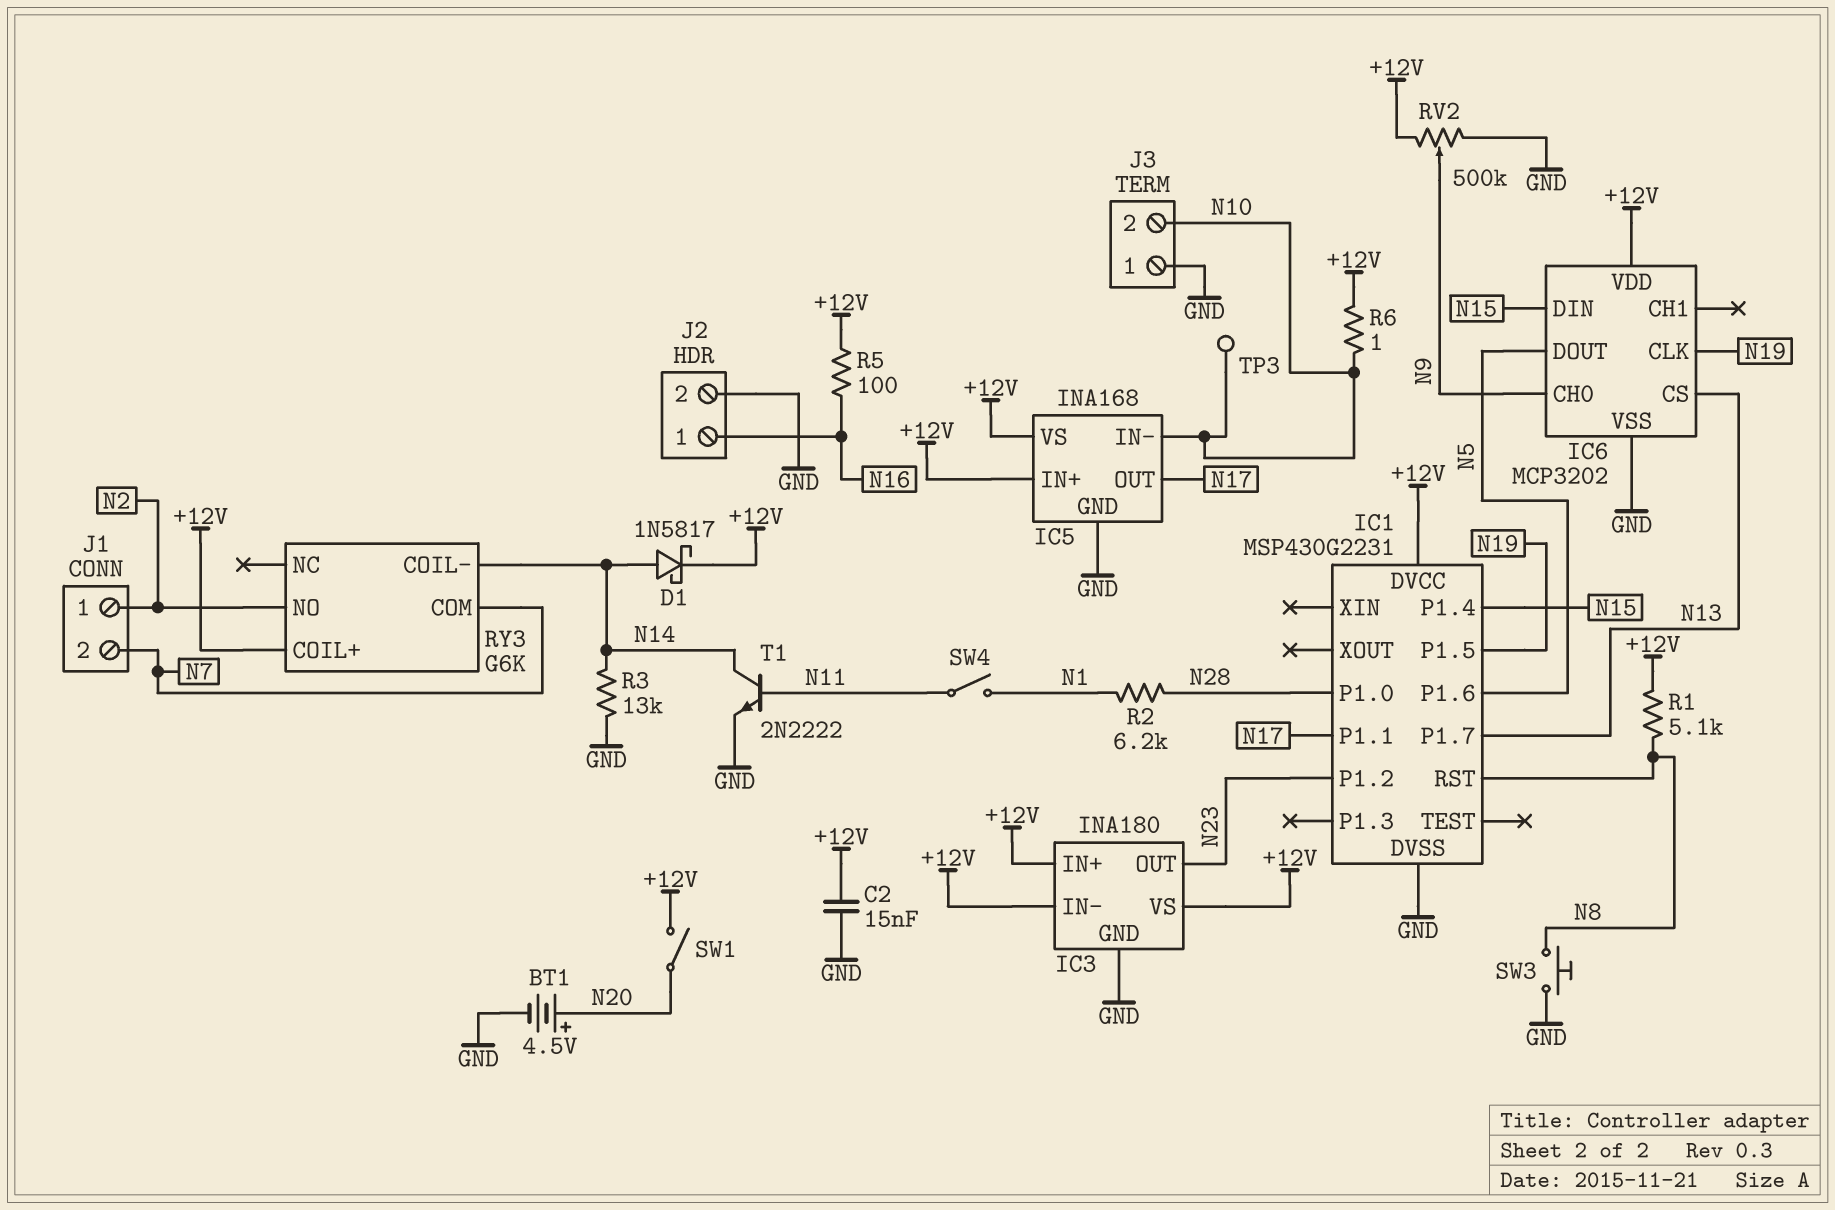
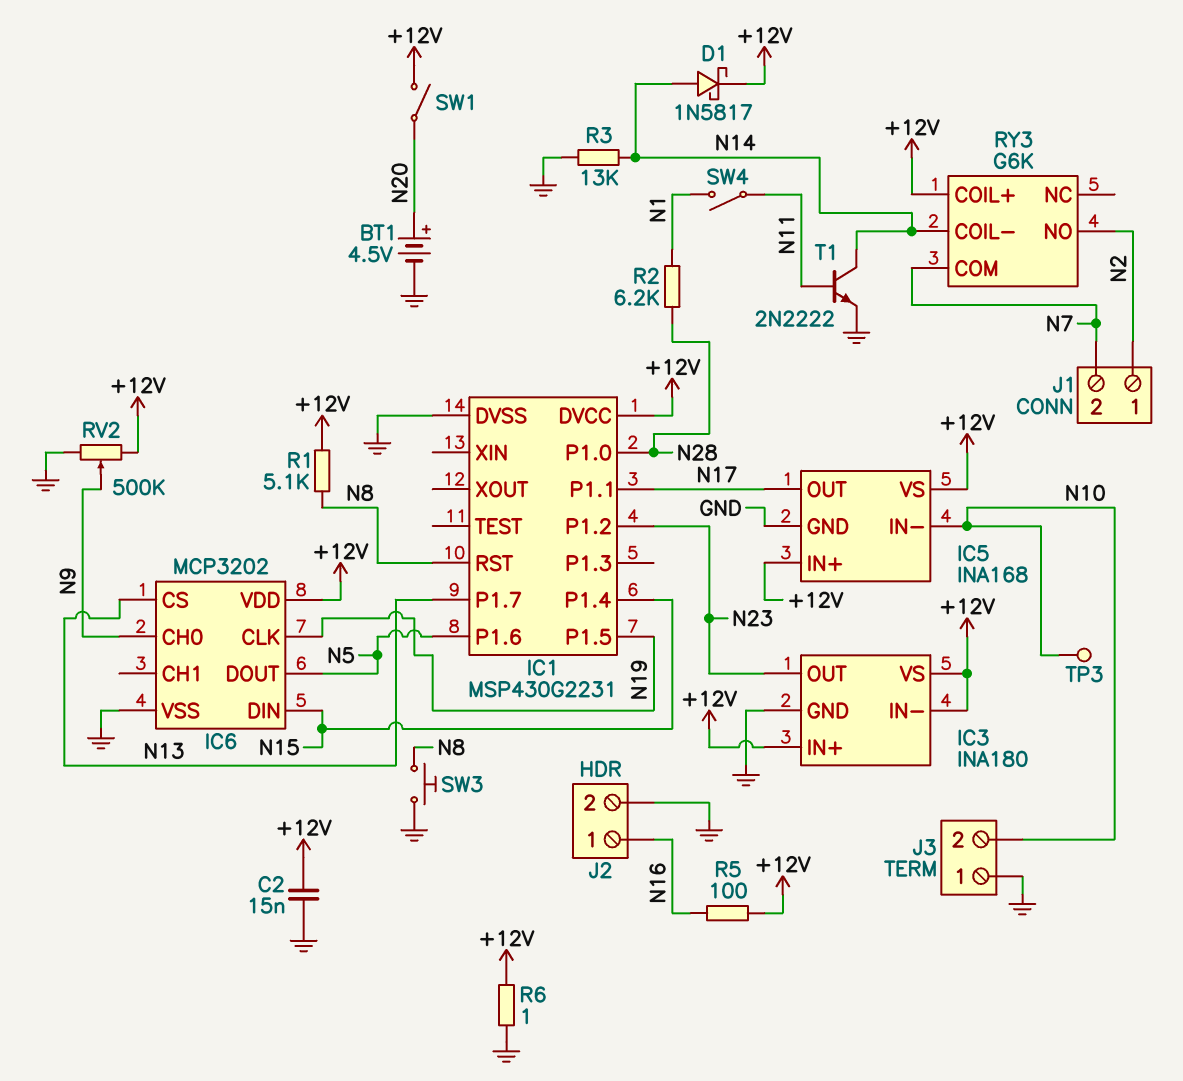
R6: 1 (+12V, N10) -> 1 (+12V, GND)

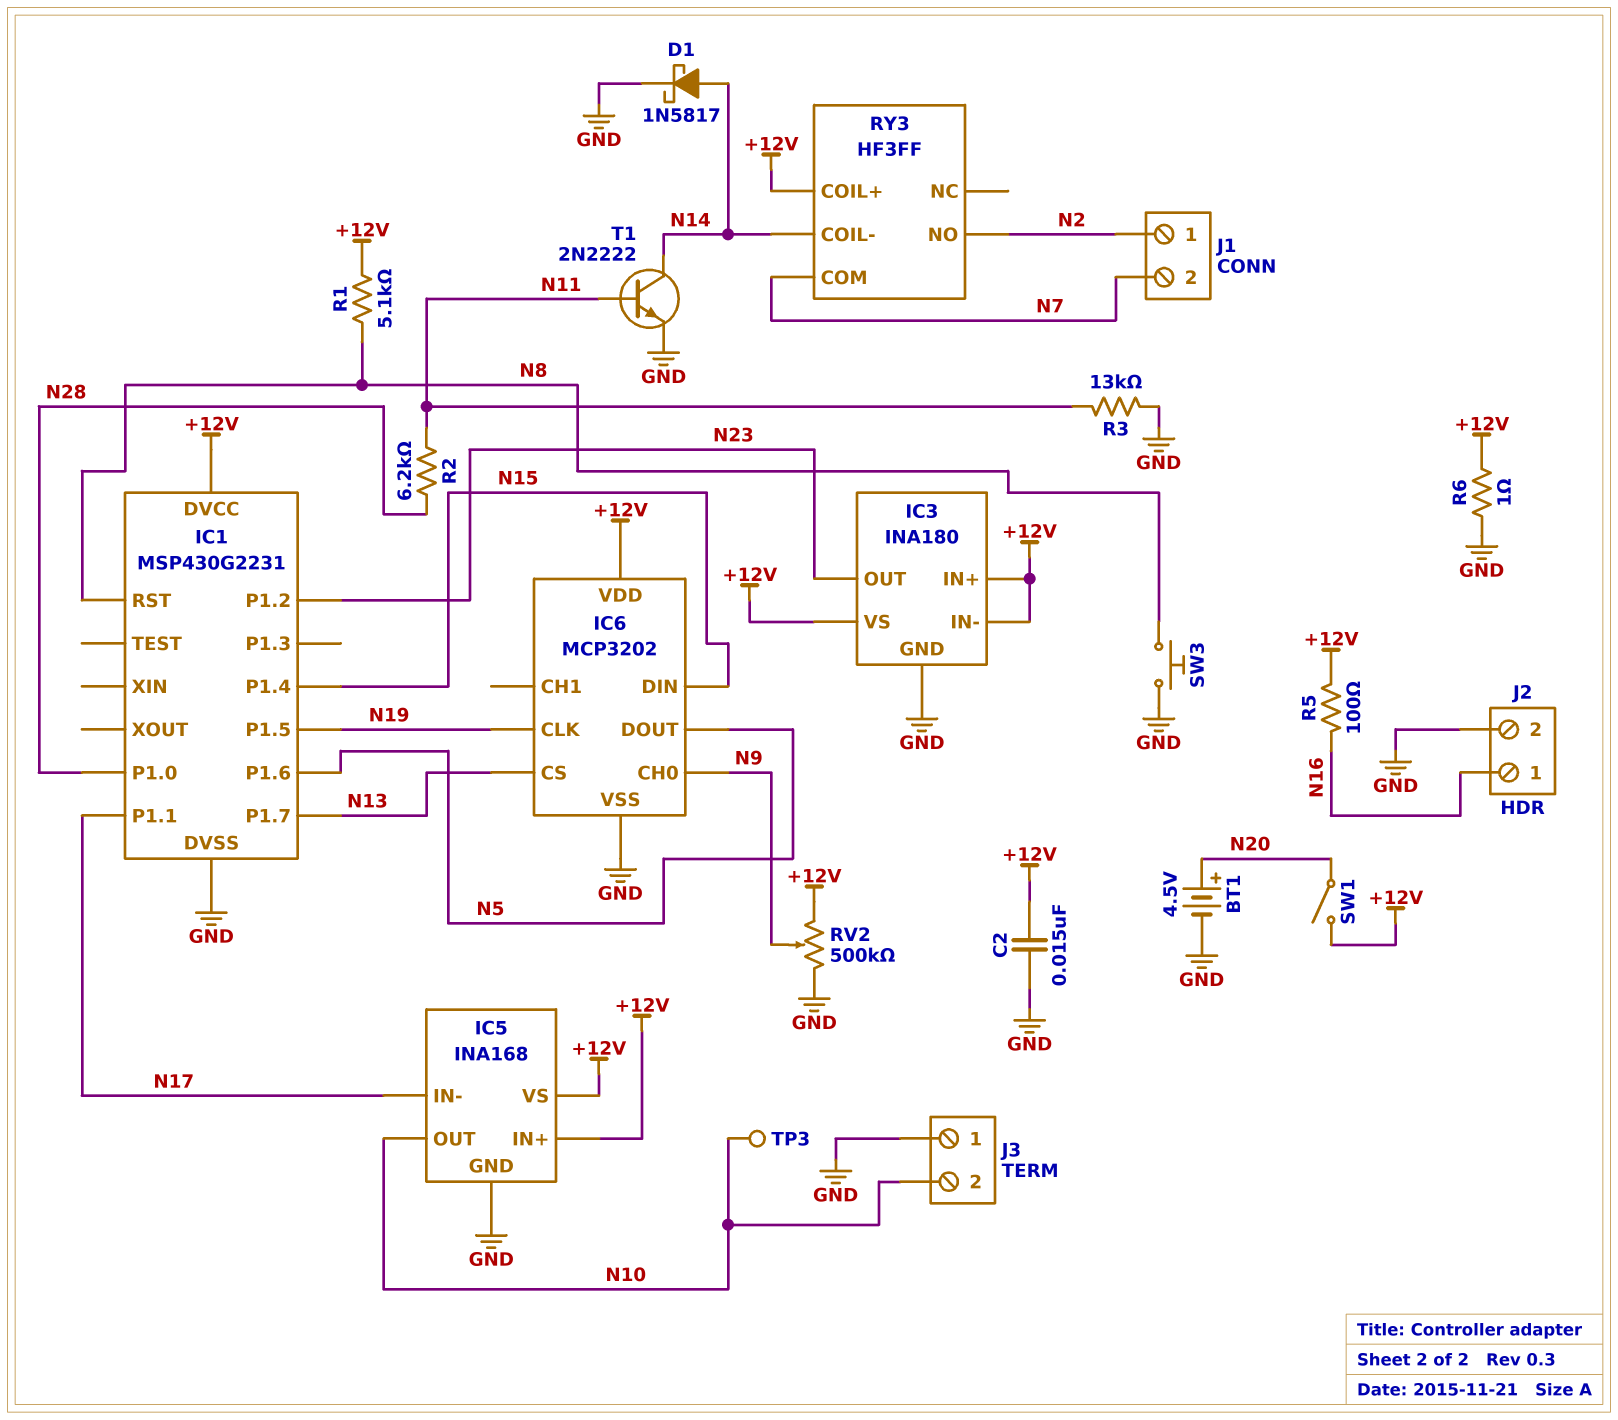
D1: schottky 1N5817 (A N14, K +12V) -> schottky 1N5817 (A N14, K GND)
IC5 pin IN-: N10 -> N17
IC5 pin OUT: N17 -> N10
R2: 6.2k (N1, N28) -> 6.2k (N11, N28)
R3: 13k (GND, N14) -> 13k (GND, N11)
RY3: G6K -> HF3FF
SW4: switch (N1, N11) -> none

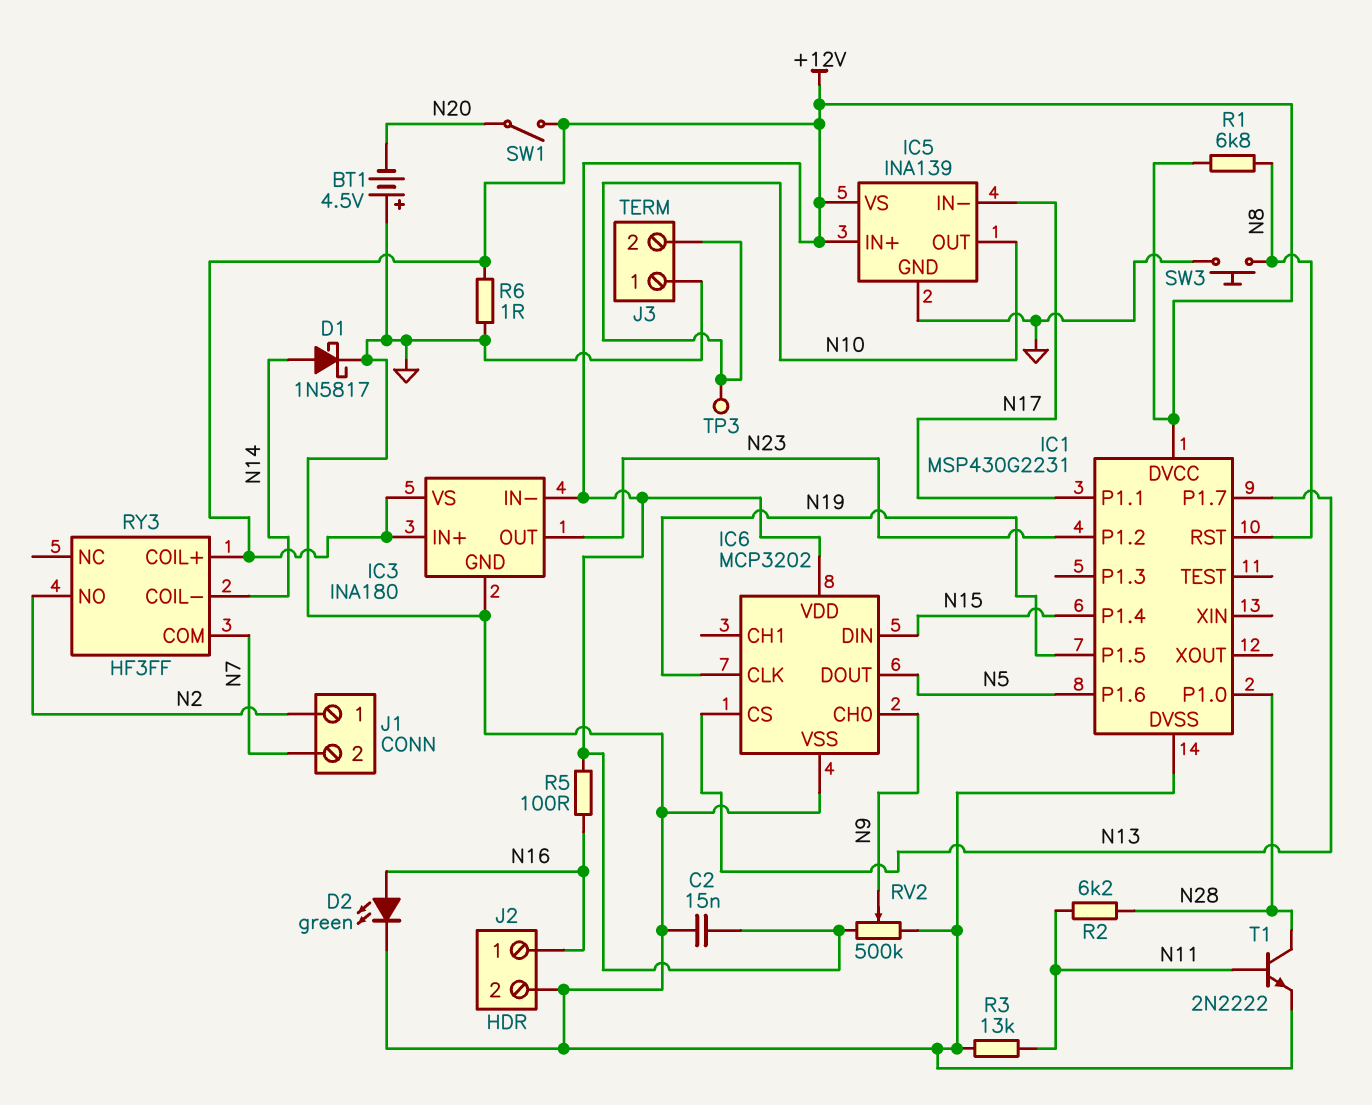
BT1: 4.5V (plus N20, minus GND) -> 4.5V (plus GND, minus N20)
D2: none -> LED green (A N16, K GND)
IC5: INA168 -> INA139
R1: 5.1k (+12V, N8) -> 6.8k (+12V, N8)
T1: NPN 2N2222 (B N11, C N14, E GND) -> NPN 2N2222 (B N11, C N28, E GND)

